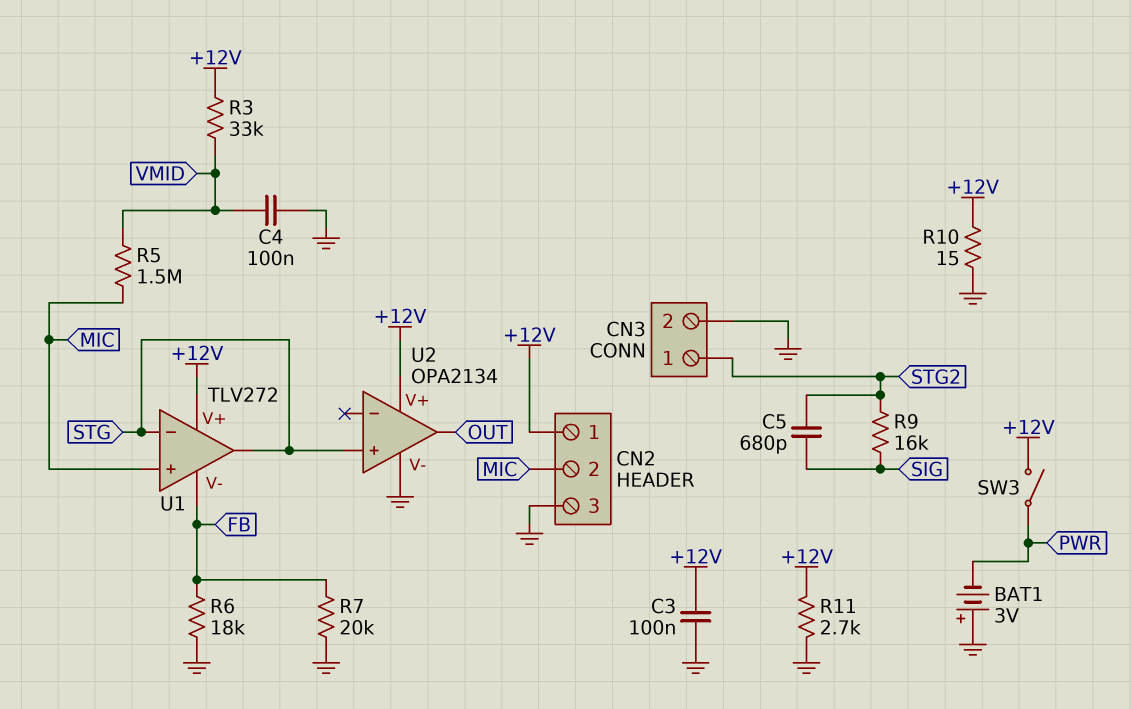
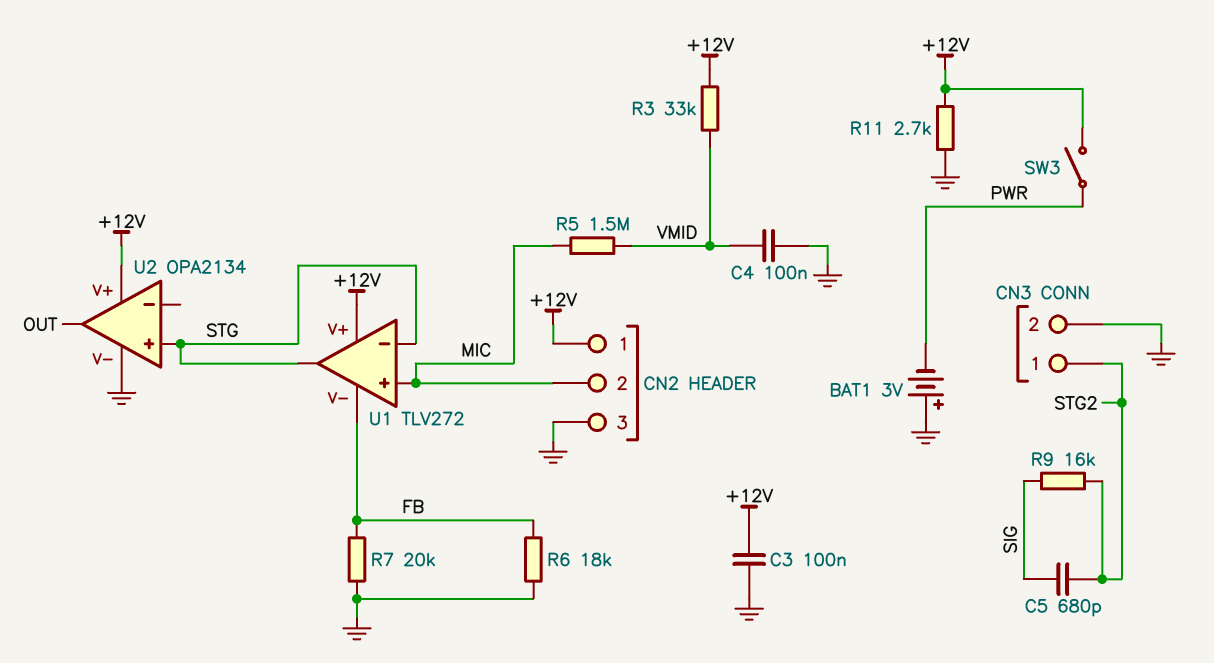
R10: 15 (+12V, GND) -> none

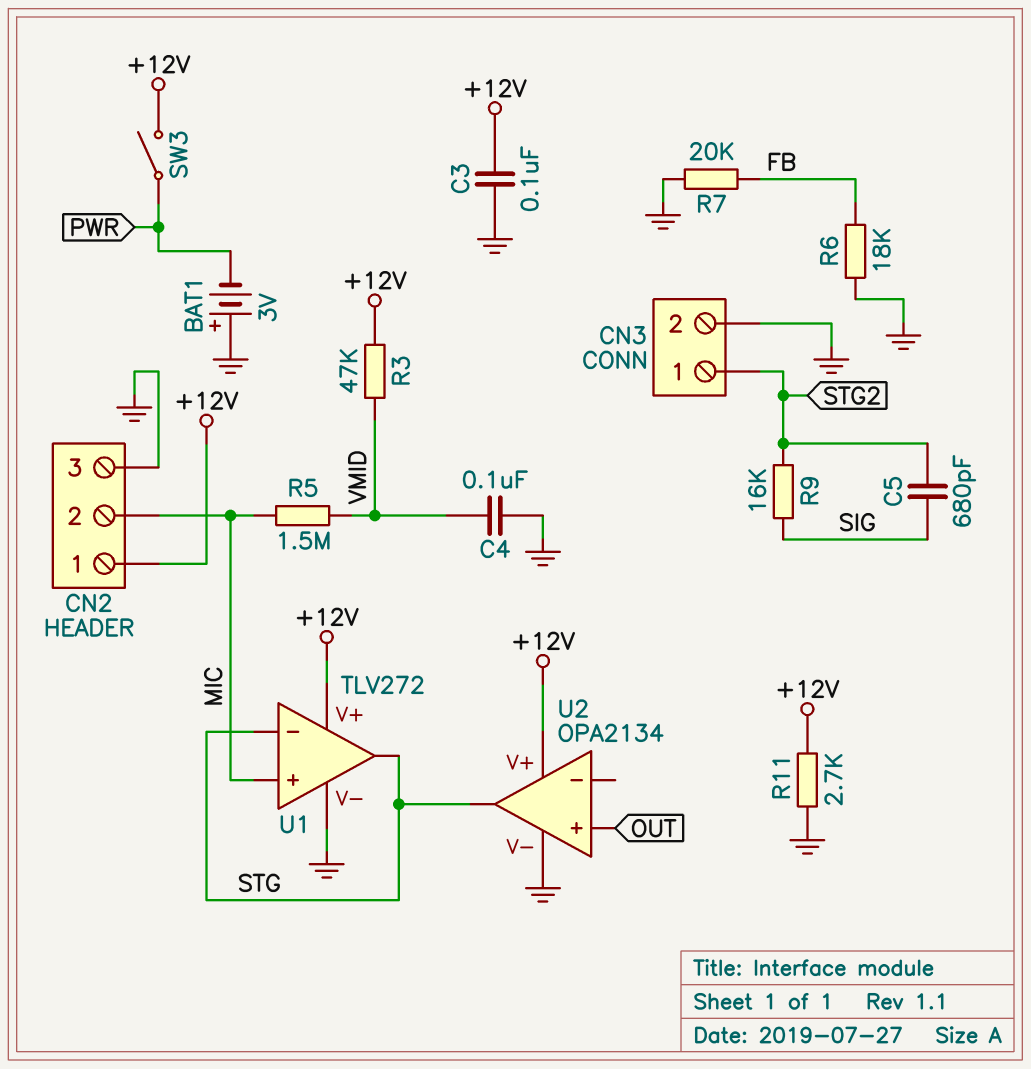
R3: 33k (+12V, VMID) -> 47k (+12V, VMID)
U1 pin V-: FB -> GND
U2 pin in+: STG -> OUT
U2 pin out: OUT -> STG

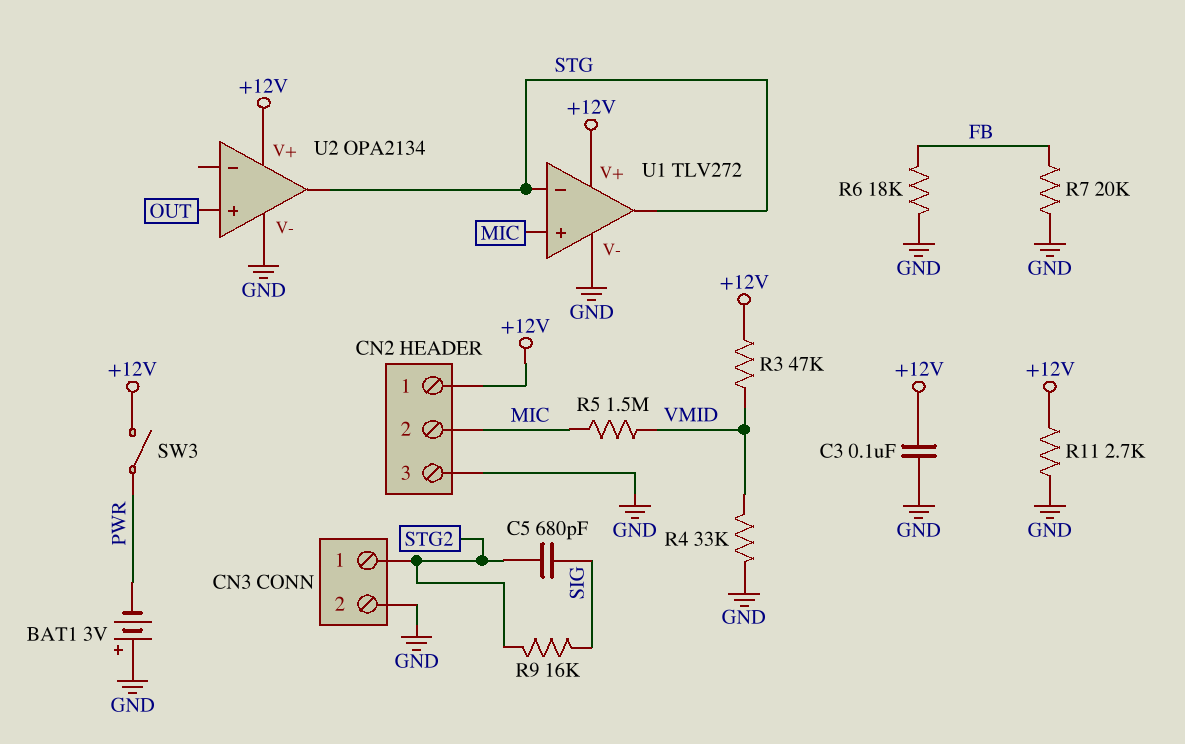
C4: 100nF (GND, VMID) -> none
R4: none -> 33k (GND, VMID)

